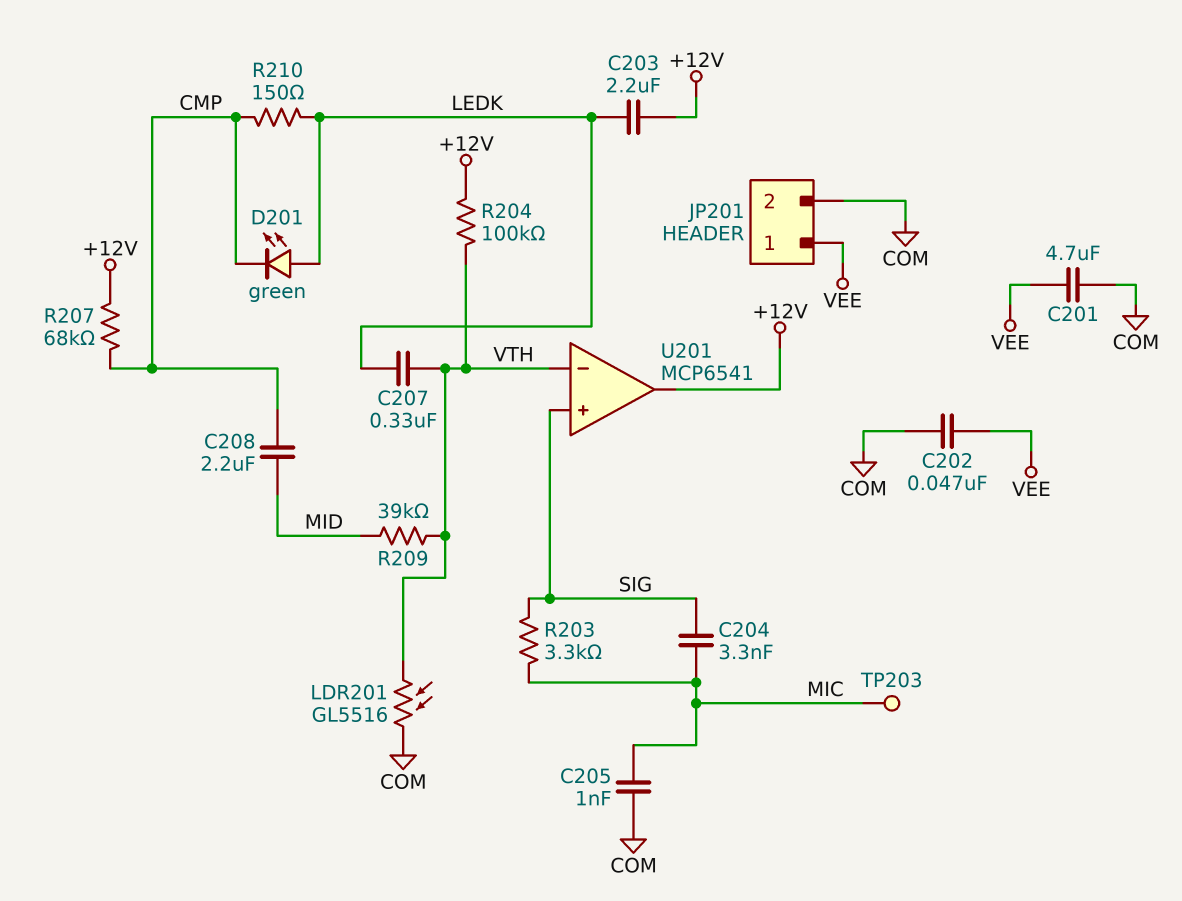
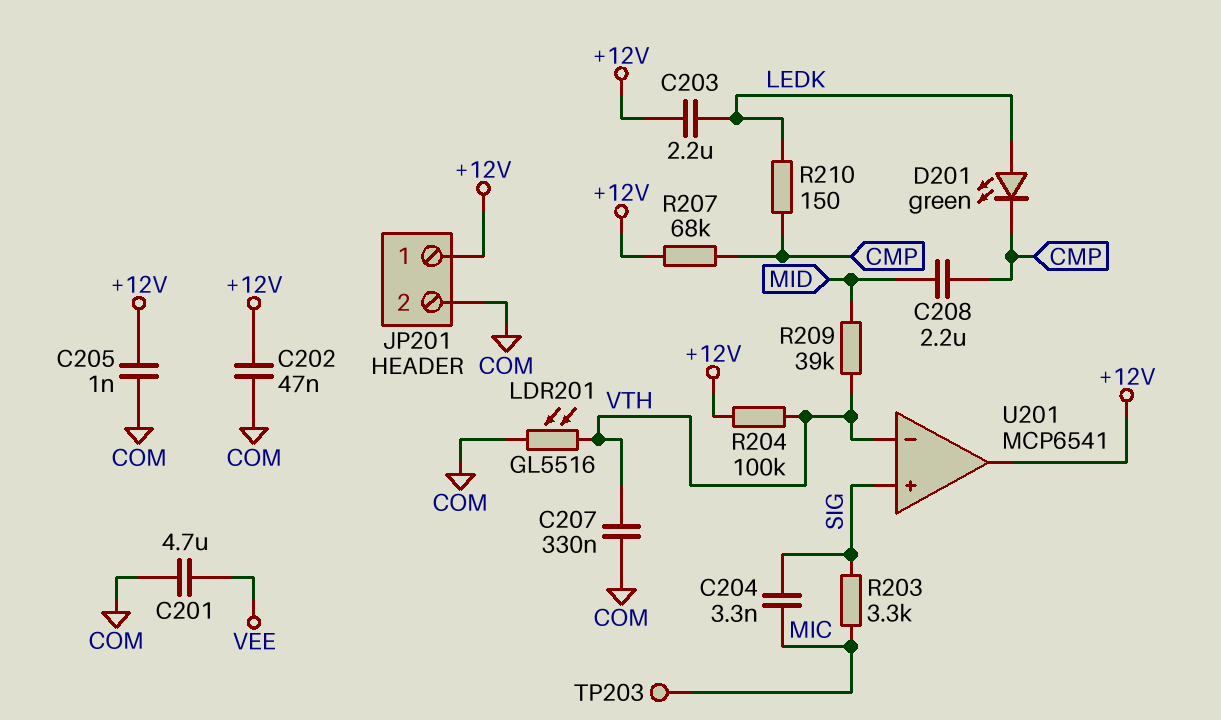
C202: 47nF (COM, VEE) -> 47nF (+12V, COM)
C205: 1nF (COM, MIC) -> 1nF (+12V, COM)
C207: 330nF (LEDK, VTH) -> 330nF (COM, VTH)
JP201 pin 1: VEE -> +12V

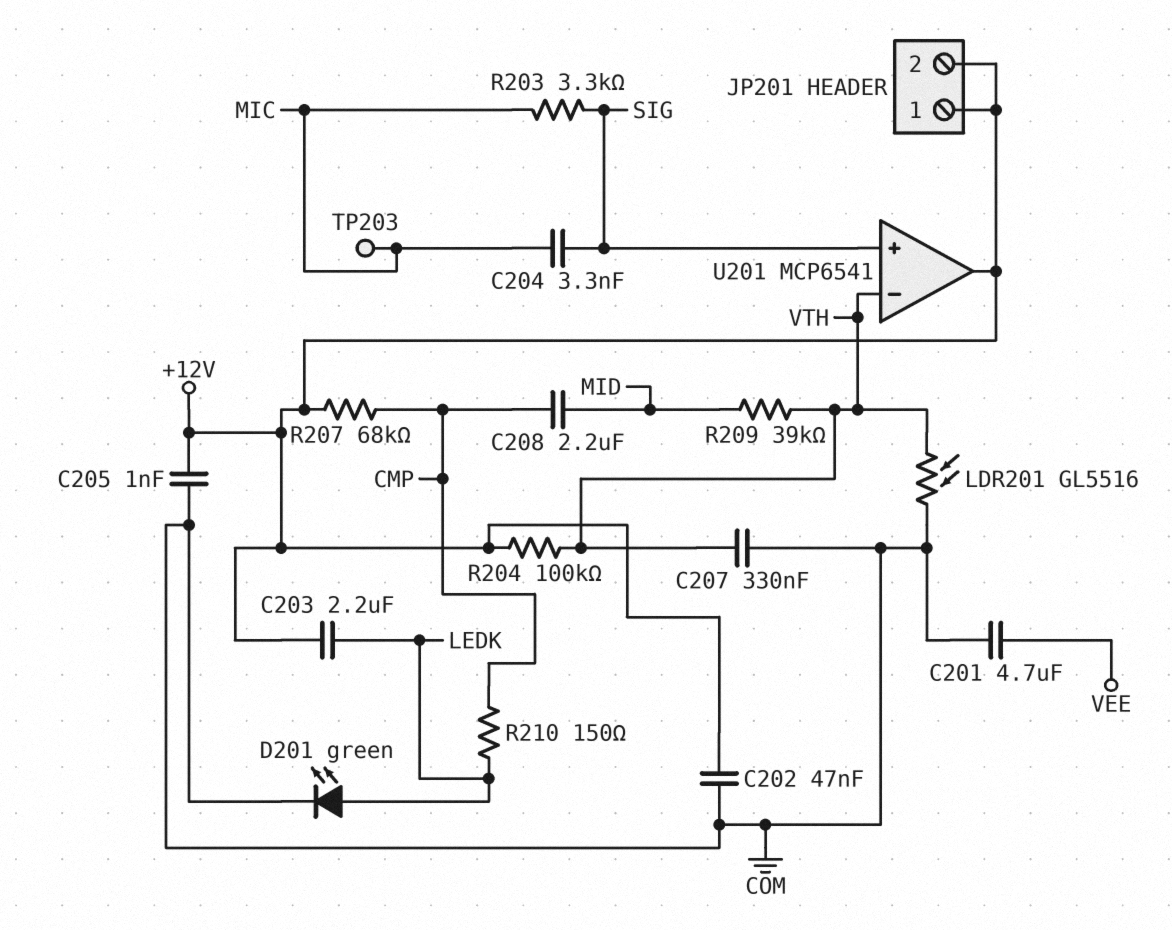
D201: LED green (A LEDK, K CMP) -> LED green (A LEDK, K COM)
JP201 pin 2: COM -> +12V

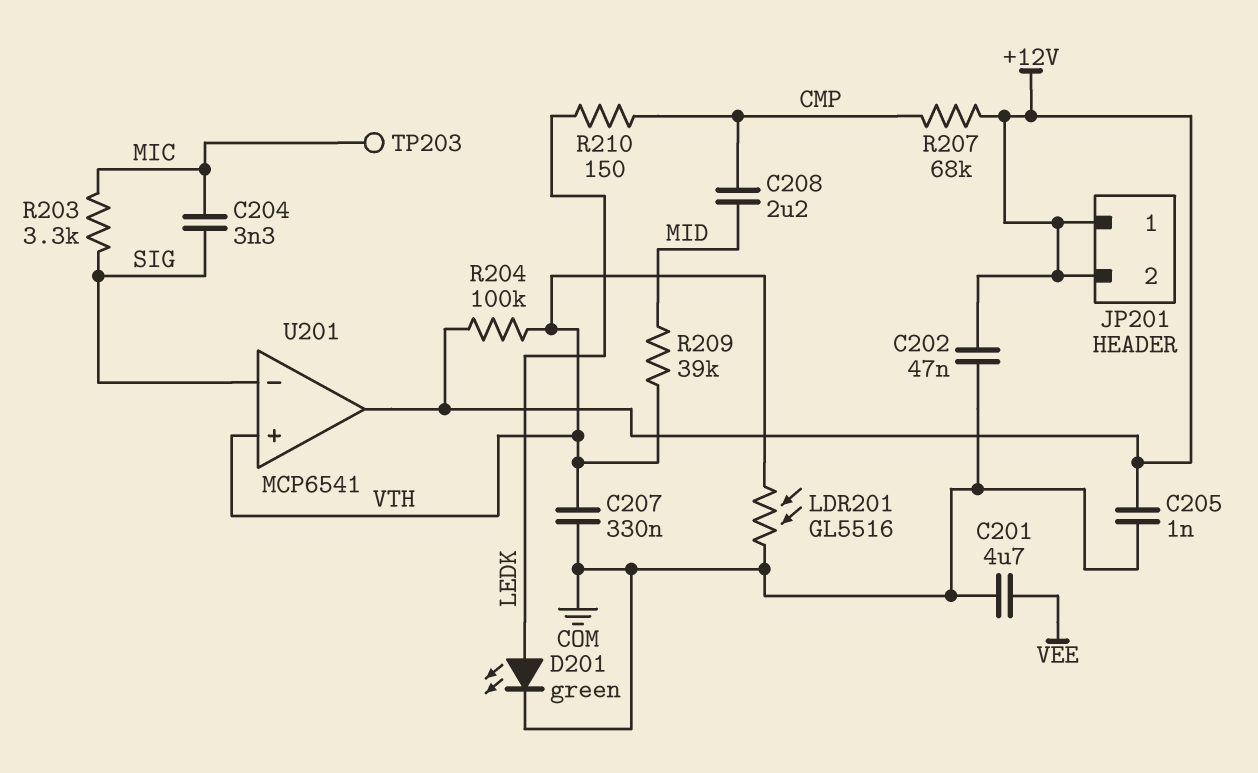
C203: 2.2uF (+12V, LEDK) -> none
U201 pin in+: SIG -> VTH
U201 pin in-: VTH -> SIG

